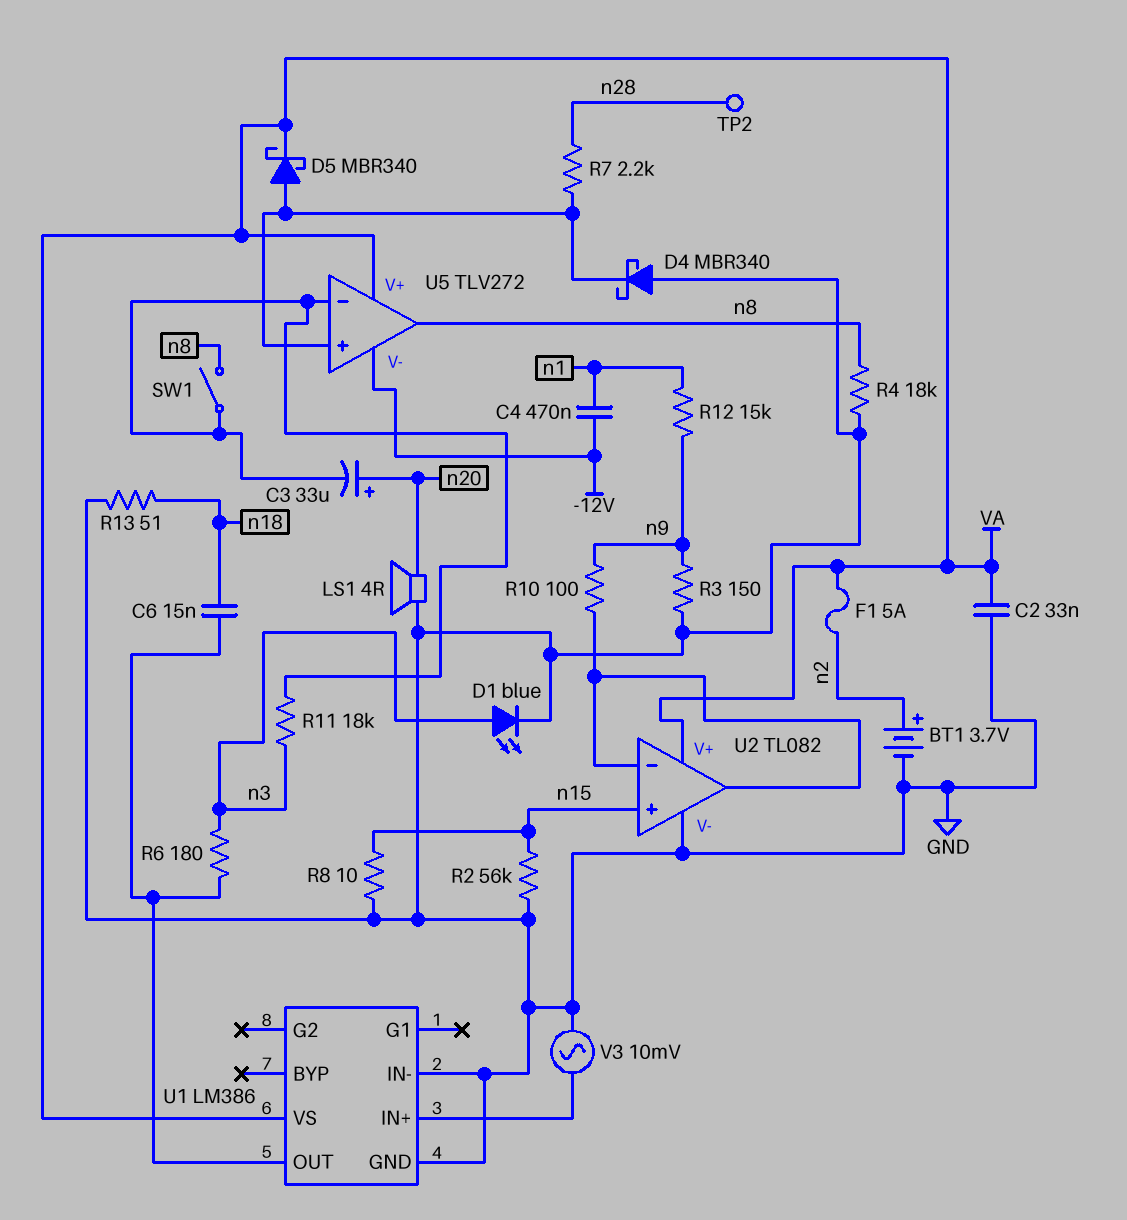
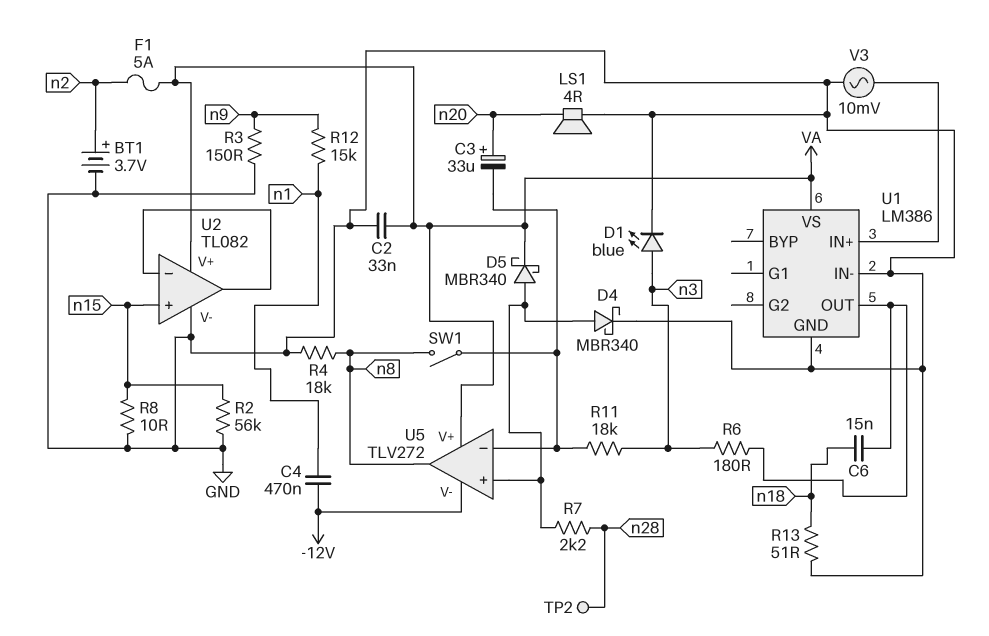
D4: schottky MBR340 (A GND, K U5/in+) -> schottky MBR340 (A U5/in+, K GND)
R10: 100 (U2/in-, n9) -> none

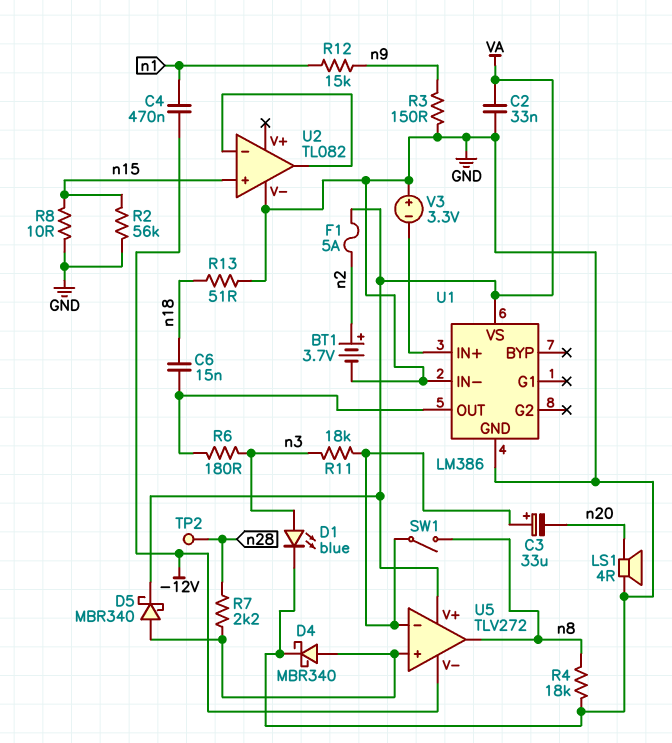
C3: 33uF (plus n20, minus U5/in-) -> 33uF (plus U5/in-, minus n20)
U2 pin V+: VA -> none
V3: AC 10mV (GND, U1/IN+) -> 3.3V (plus GND, minus U1/IN+)

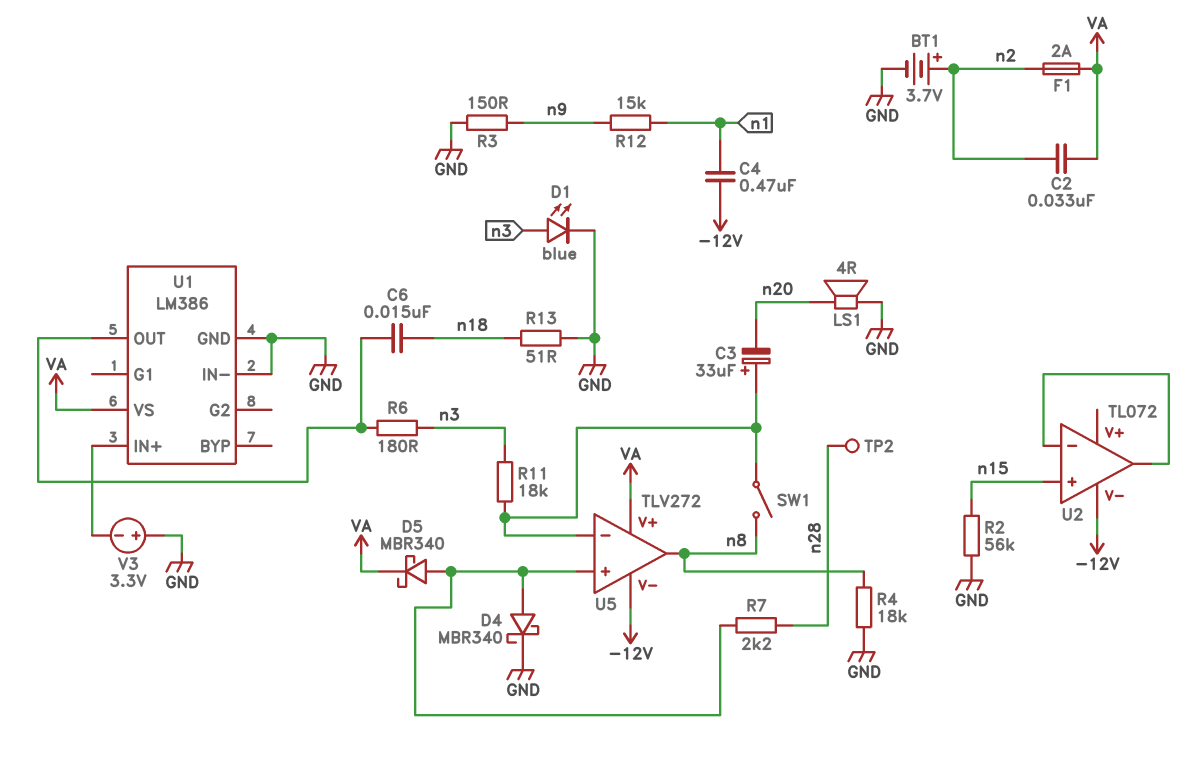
C2: 33nF (GND, VA) -> 33nF (VA, n2)
F1: 5A (VA, n2) -> 2A (VA, n2)
R8: 10 (GND, n15) -> none
U2: TL082 -> TL072
U2 pin V-: GND -> -12V

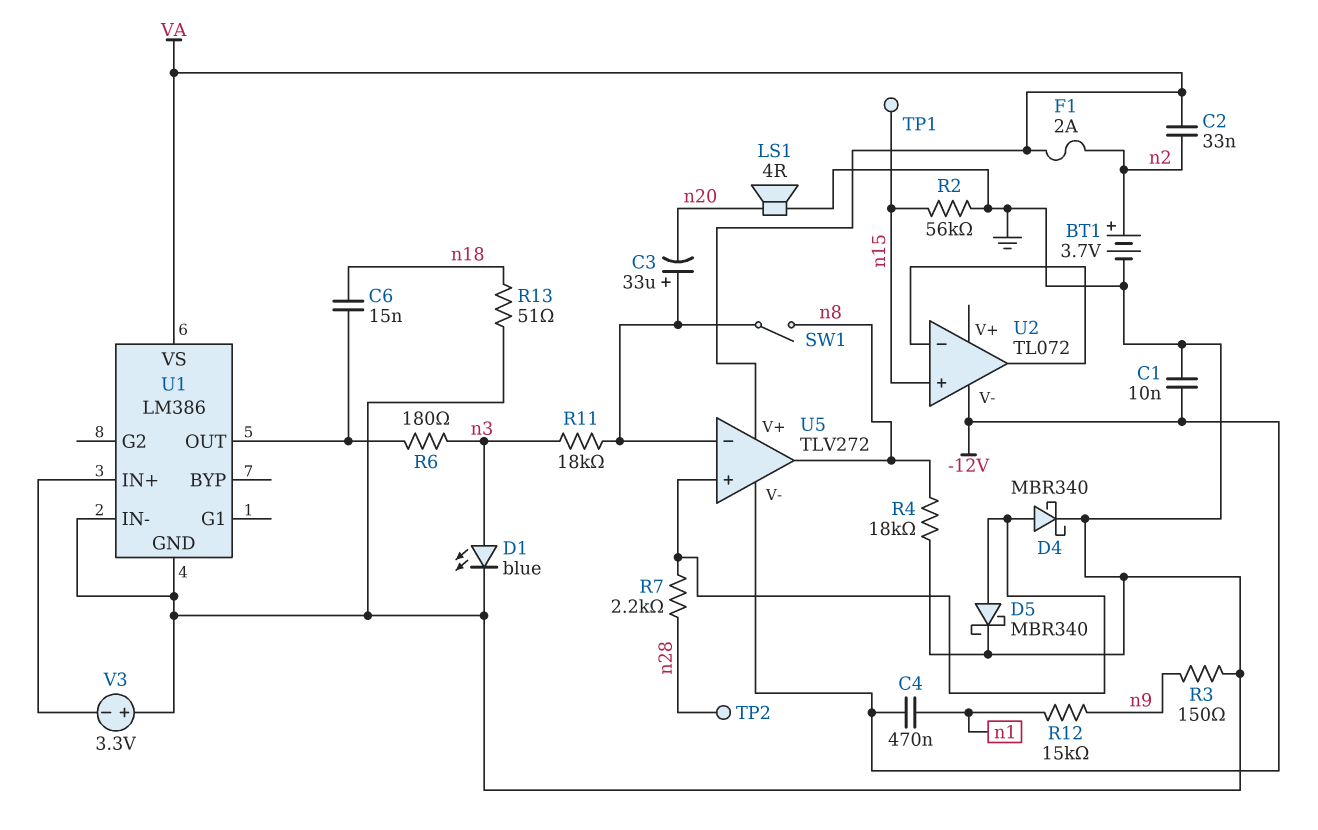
C1: none -> 10nF (-12V, GND)
D5: schottky MBR340 (A U5/in+, K VA) -> schottky MBR340 (A U5/in+, K GND)
TP1: none -> test point (n15)

